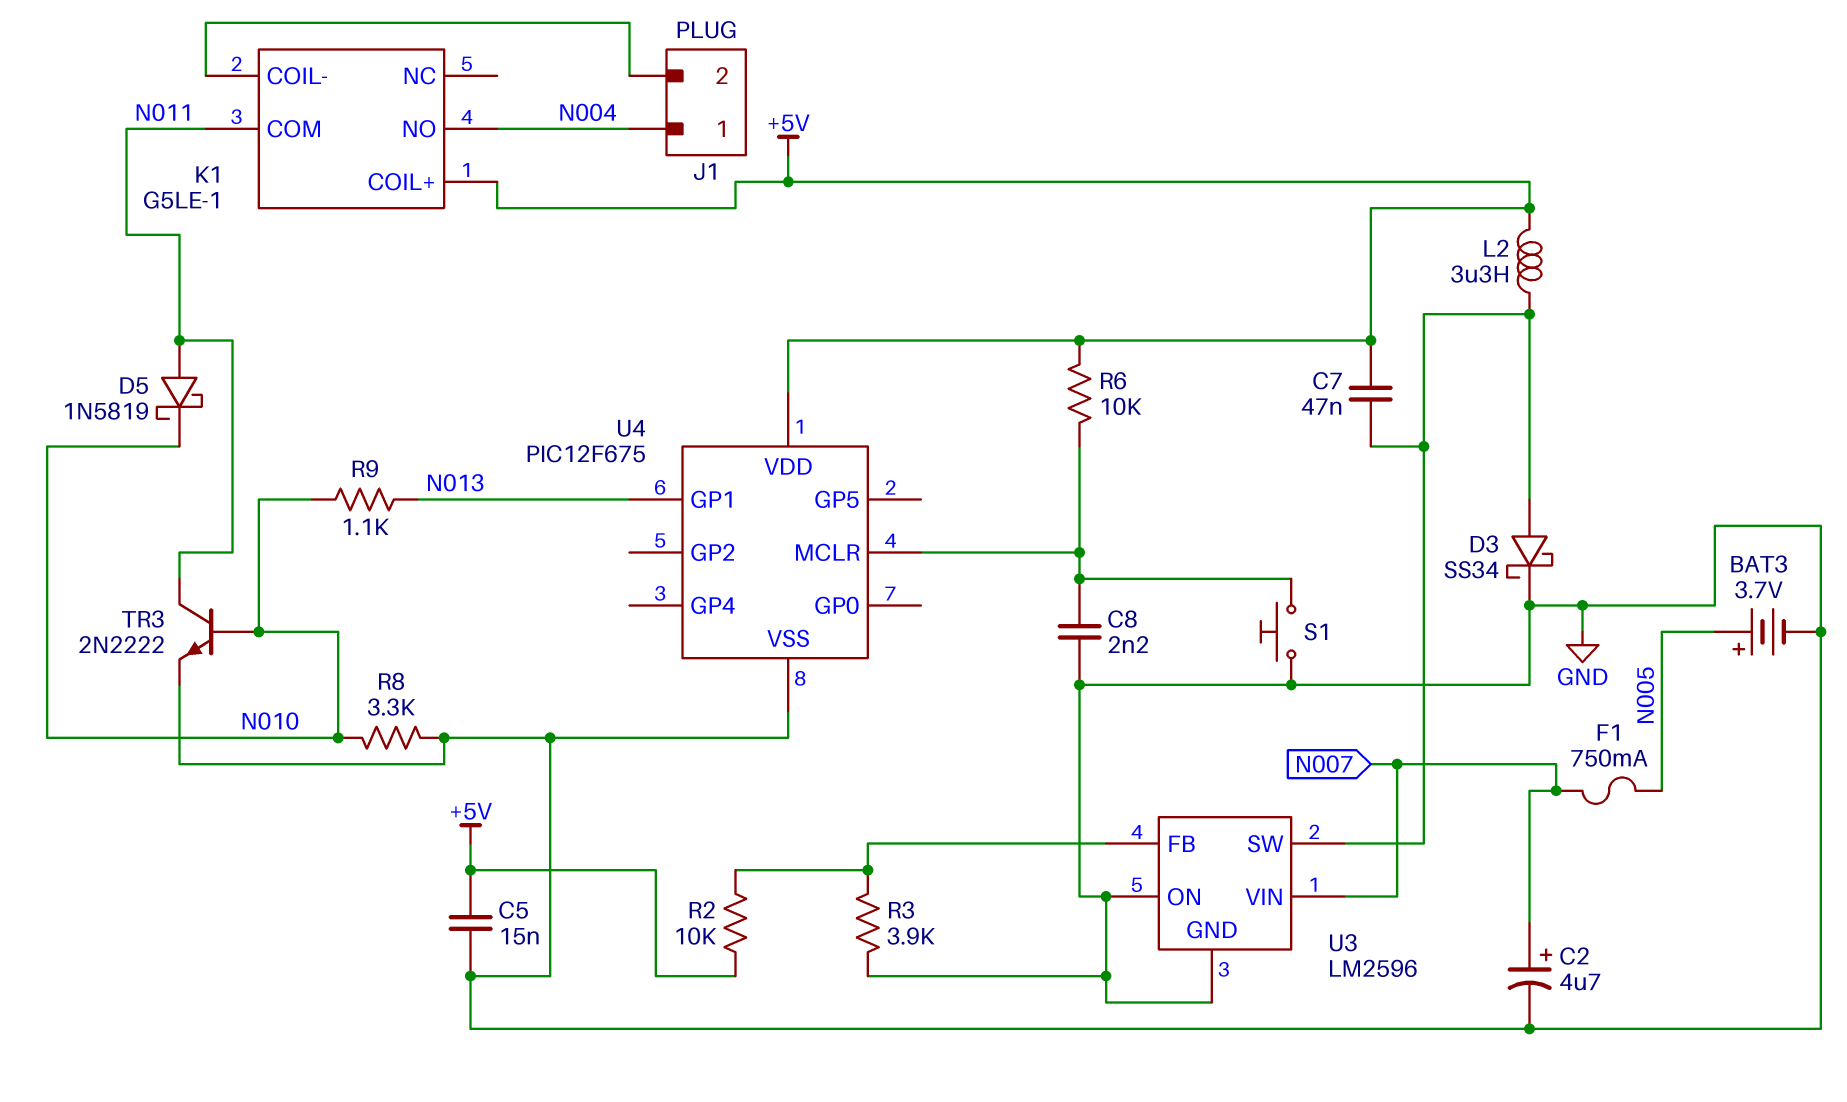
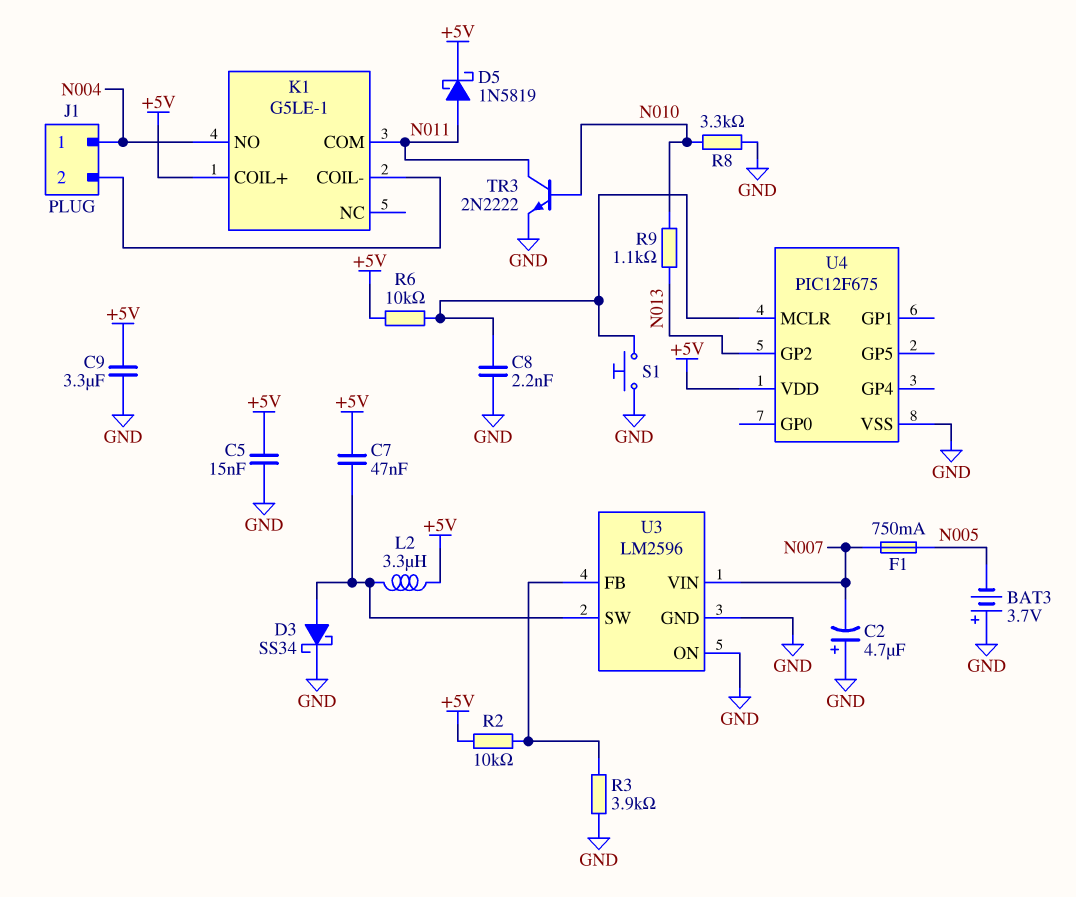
BAT3: 3.7V (plus N005, minus GND) -> 3.7V (plus GND, minus N005)
C2: 4.7uF (plus N007, minus GND) -> 4.7uF (plus GND, minus N007)
C9: none -> 3.3uF (+5V, GND)
D5: schottky 1N5819 (A N011, K N010) -> schottky 1N5819 (A N011, K +5V)
U4 pin GP1: N013 -> none
U4 pin GP2: none -> N013

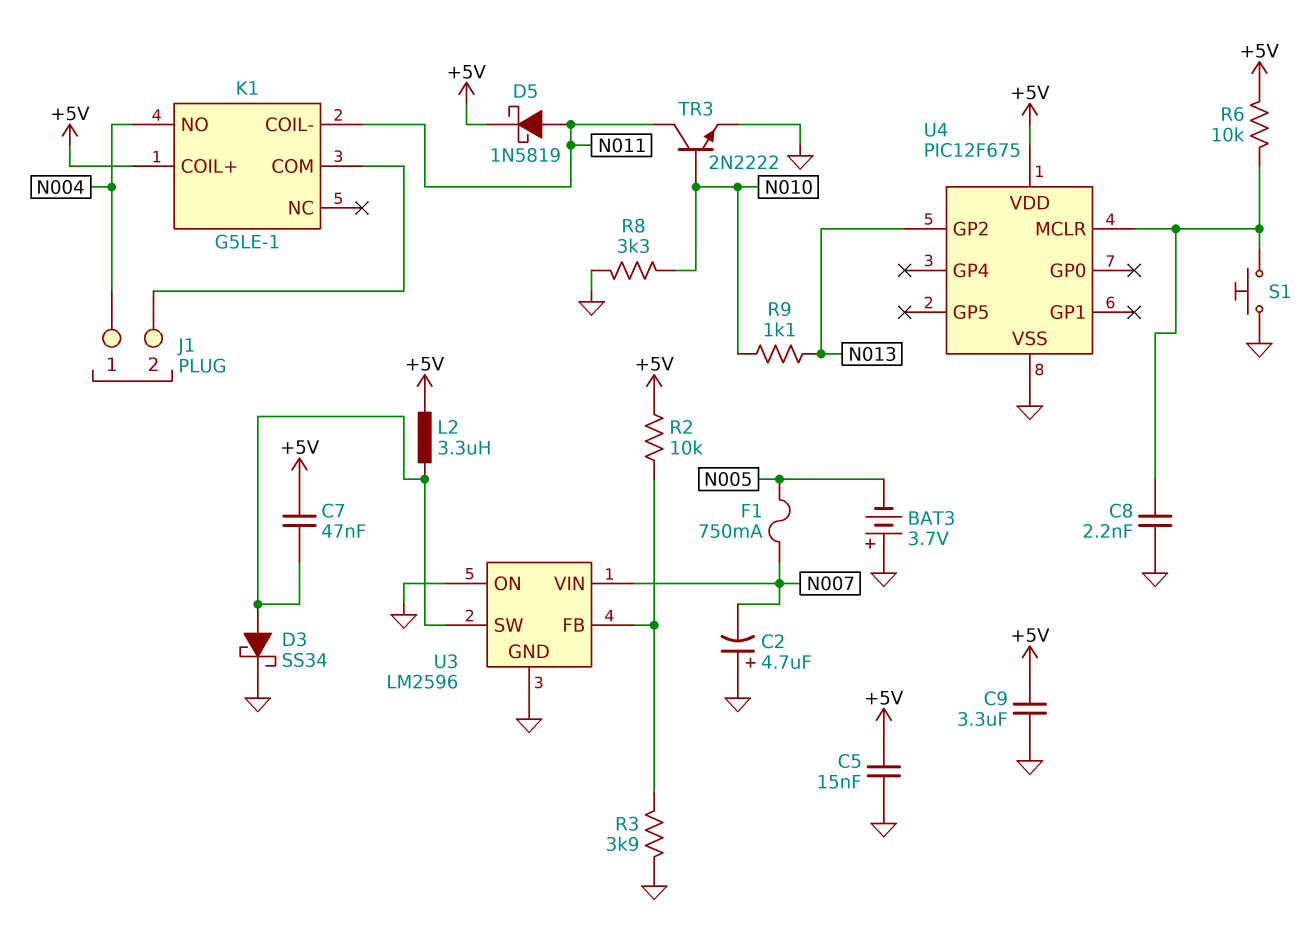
K1 pin COIL-: J1/2 -> N011
K1 pin COM: N011 -> J1/2

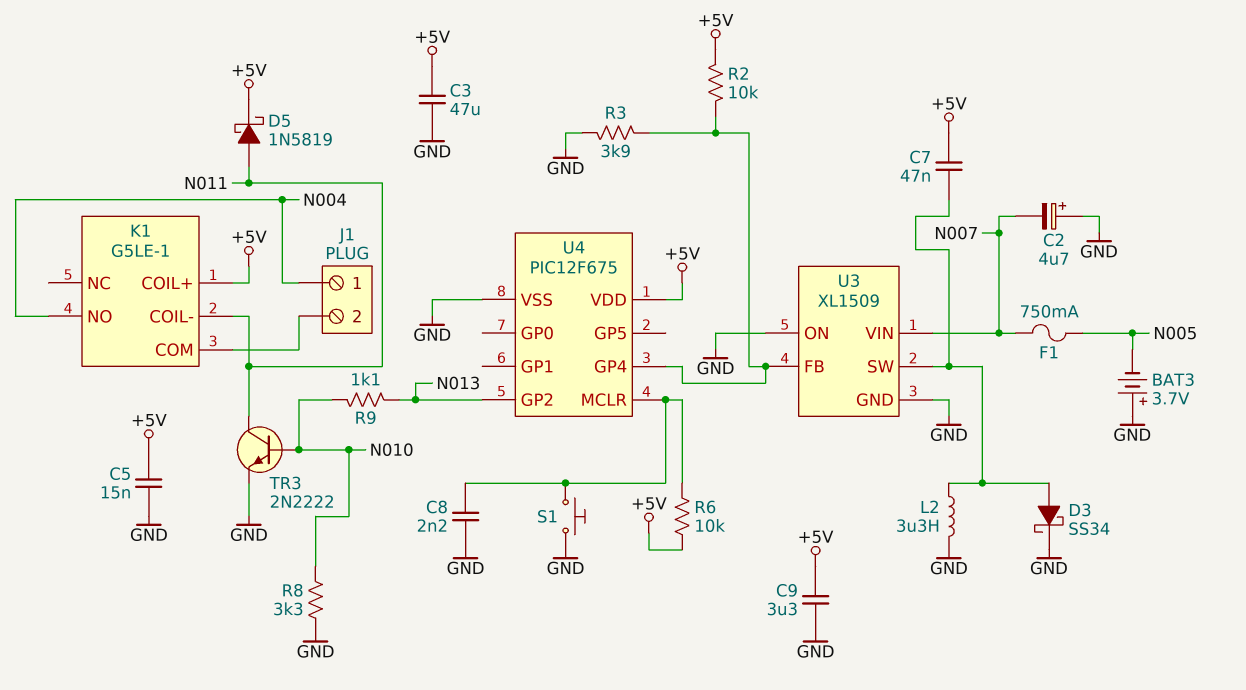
C3: none -> 47uF (+5V, GND)
L2: 3.3uH (+5V, U3/SW) -> 3.3uH (GND, U3/SW)
U3: LM2596 -> XL1509
U4 pin GP4: none -> U3/FB

